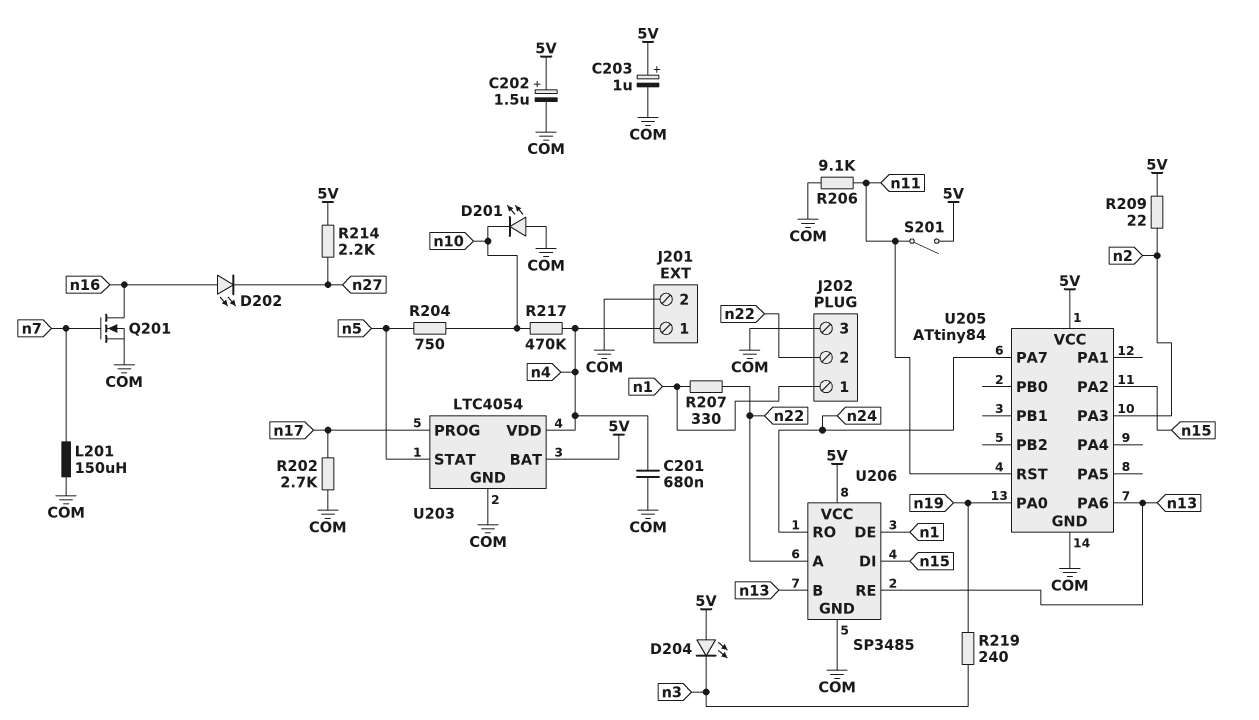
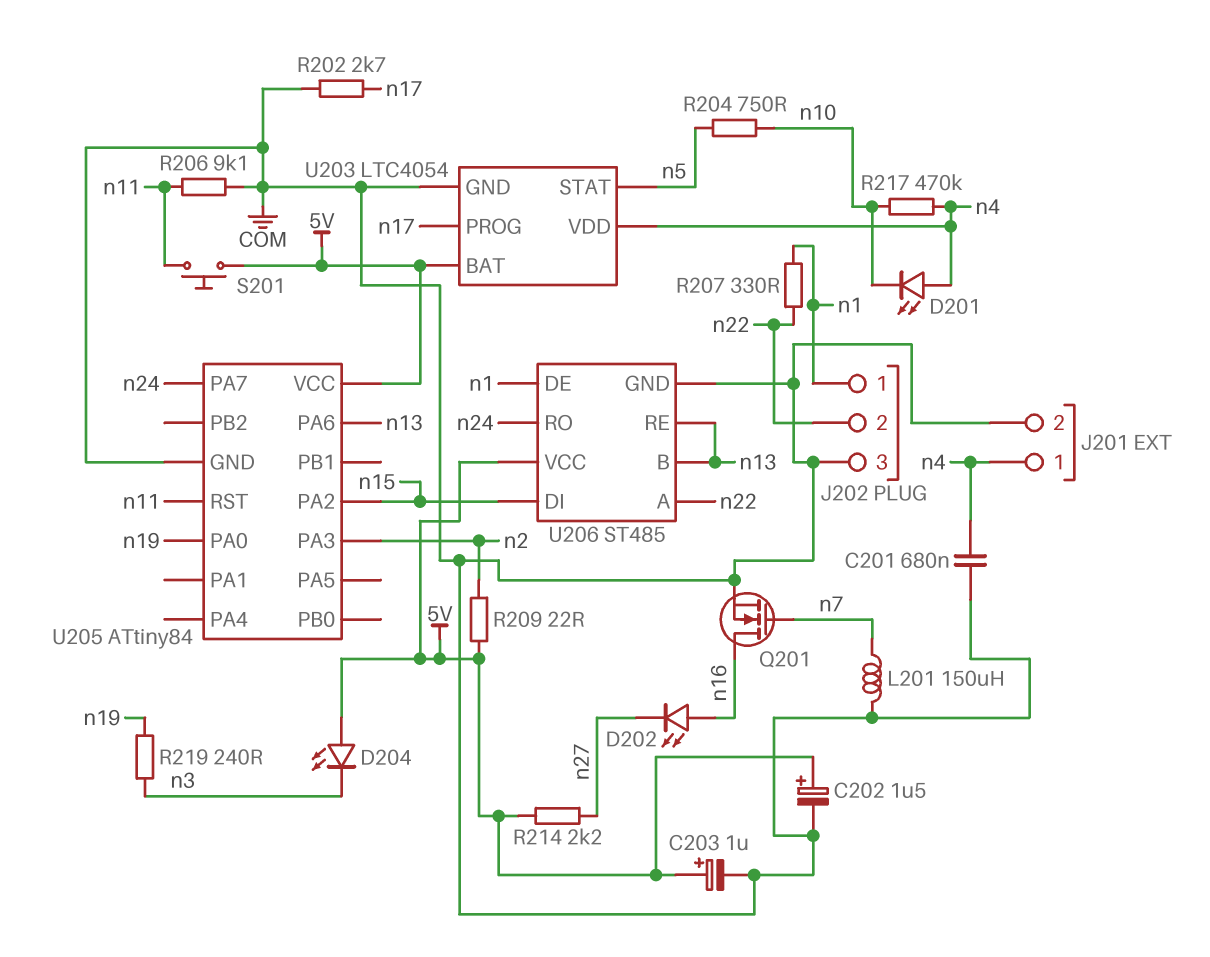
D201: LED (A COM, K n10) -> LED (A n4, K n10)
S201: switch (5V, n11) -> button (5V, n11)
U206: SP3485 -> ST485

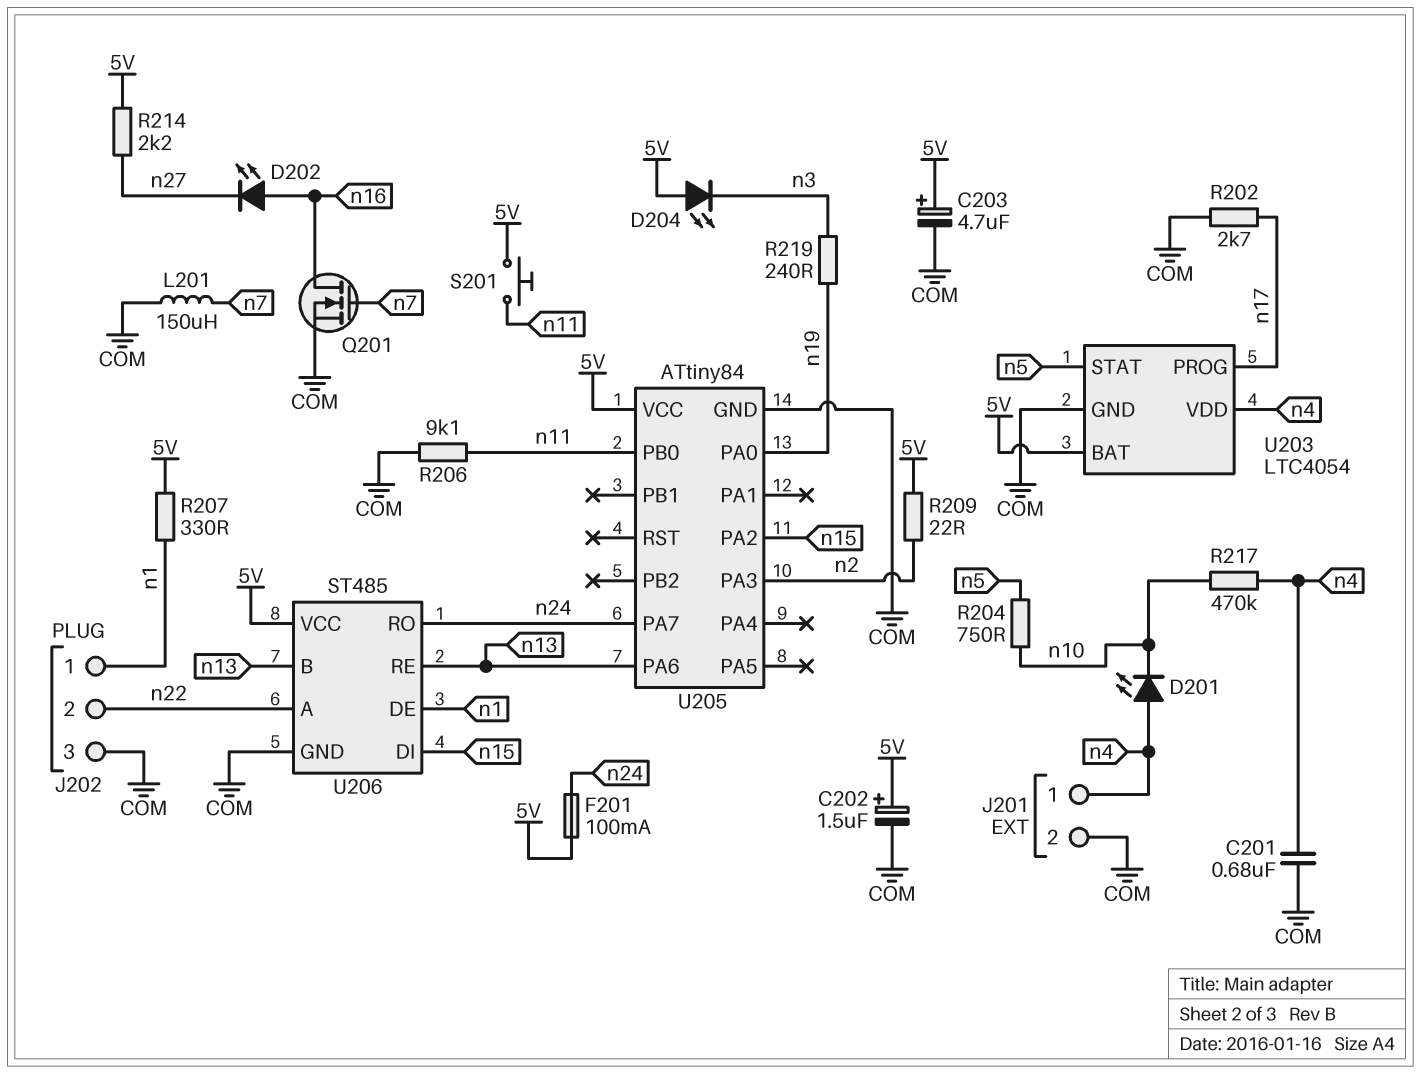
C203: 1uF (plus 5V, minus COM) -> 4.7uF (plus 5V, minus COM)
F201: none -> 100mA (5V, n24)
R207: 330 (n1, n22) -> 330 (5V, n1)
U205 pin PB0: none -> n11
U205 pin RST: n11 -> none

